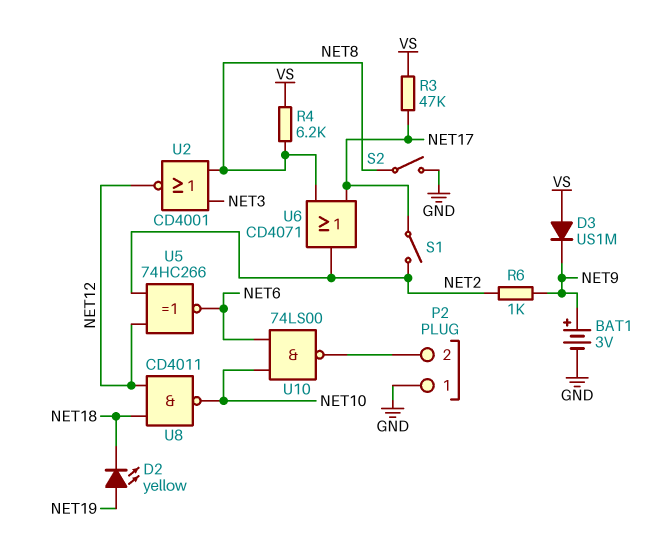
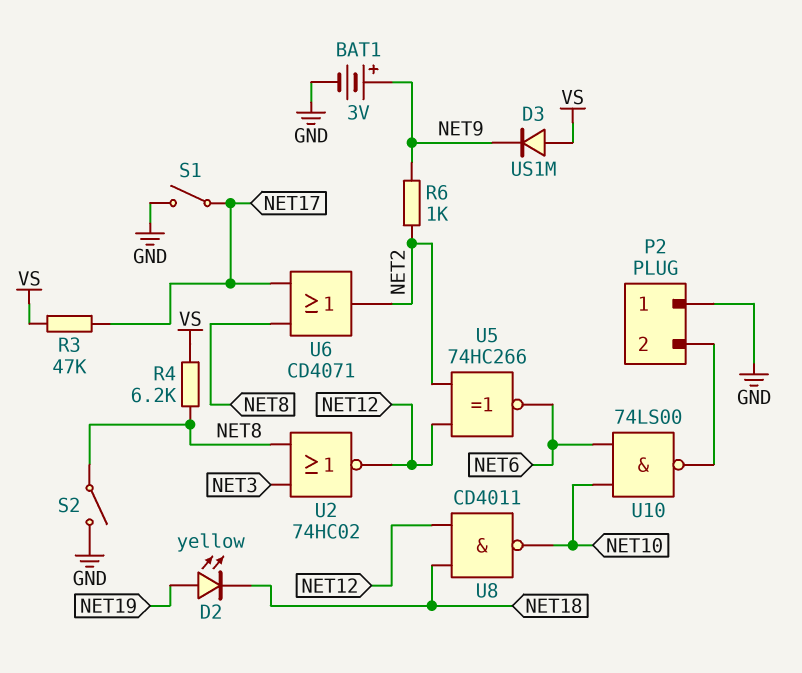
S1: switch (NET2, NET17) -> switch (GND, NET17)
U2: NOR CD4001 (in NET3, in NET8, out NET12) -> NOR 74HC02 (in NET3, in NET8, out NET12)

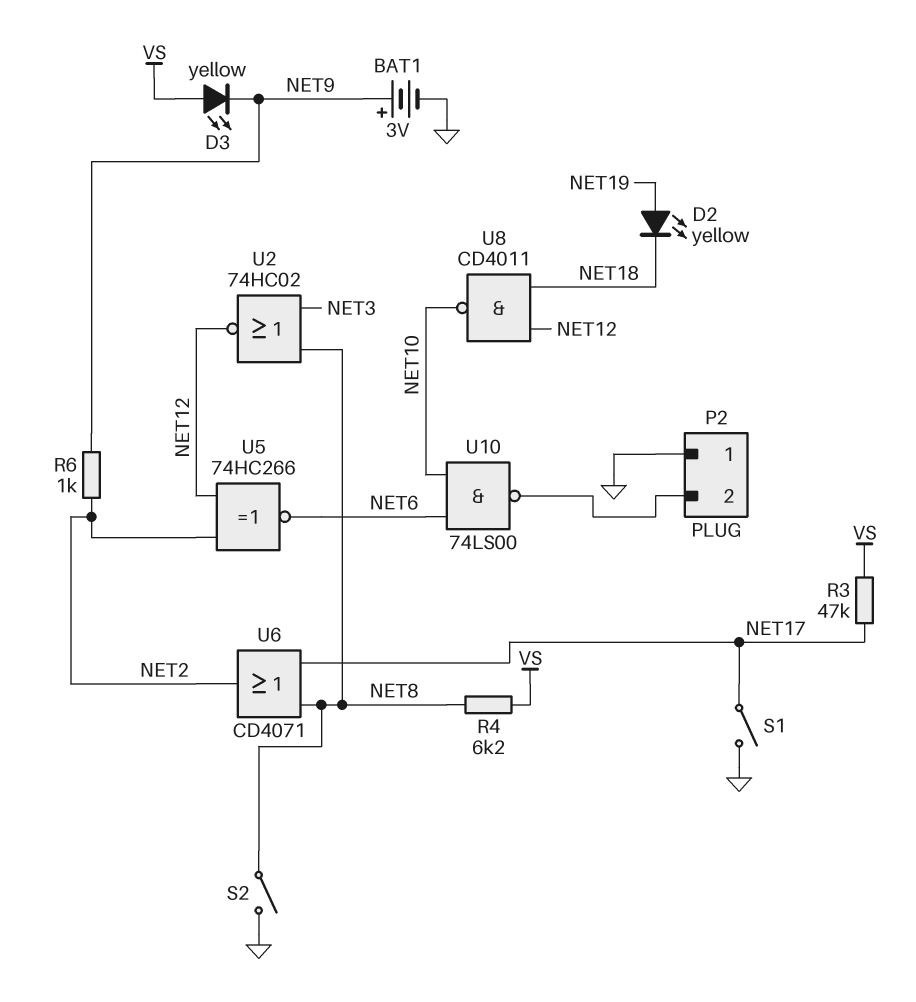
D3: diode US1M (A VS, K NET9) -> LED yellow (A VS, K NET9)

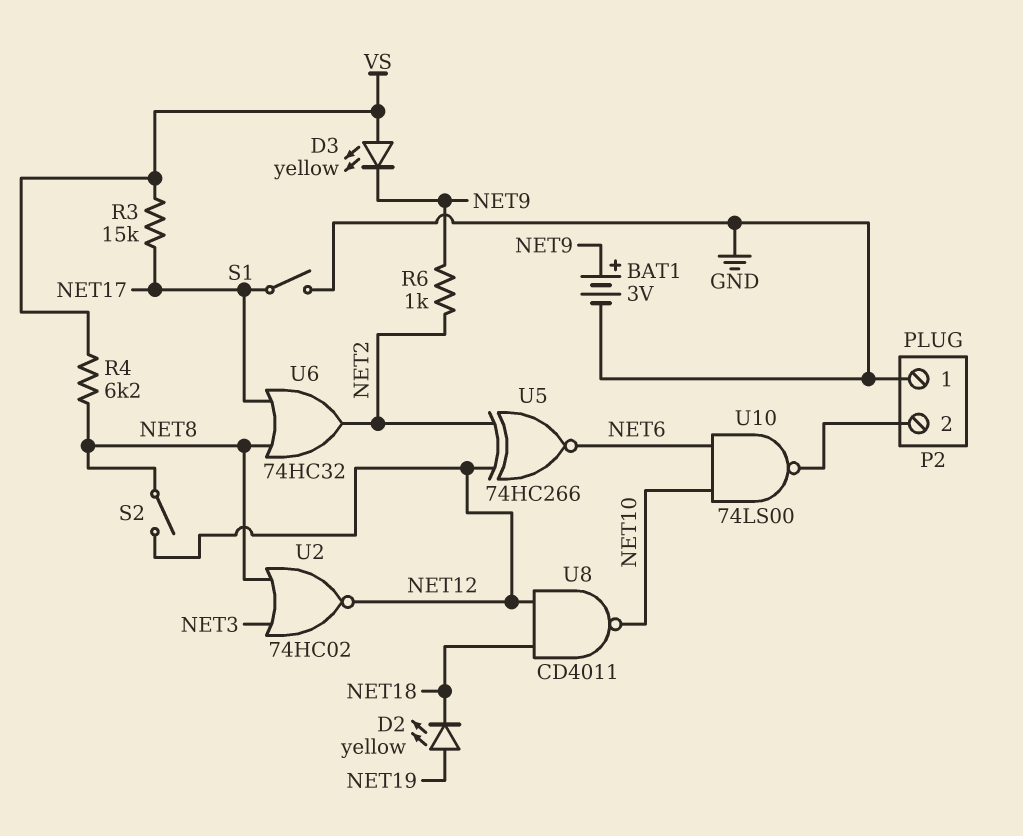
R3: 47k (NET17, VS) -> 15k (NET17, VS)
S2: switch (GND, NET8) -> switch (NET8, NET12)
U6: OR CD4071 (in NET8, in NET17, out NET2) -> OR 74HC32 (in NET8, in NET17, out NET2)

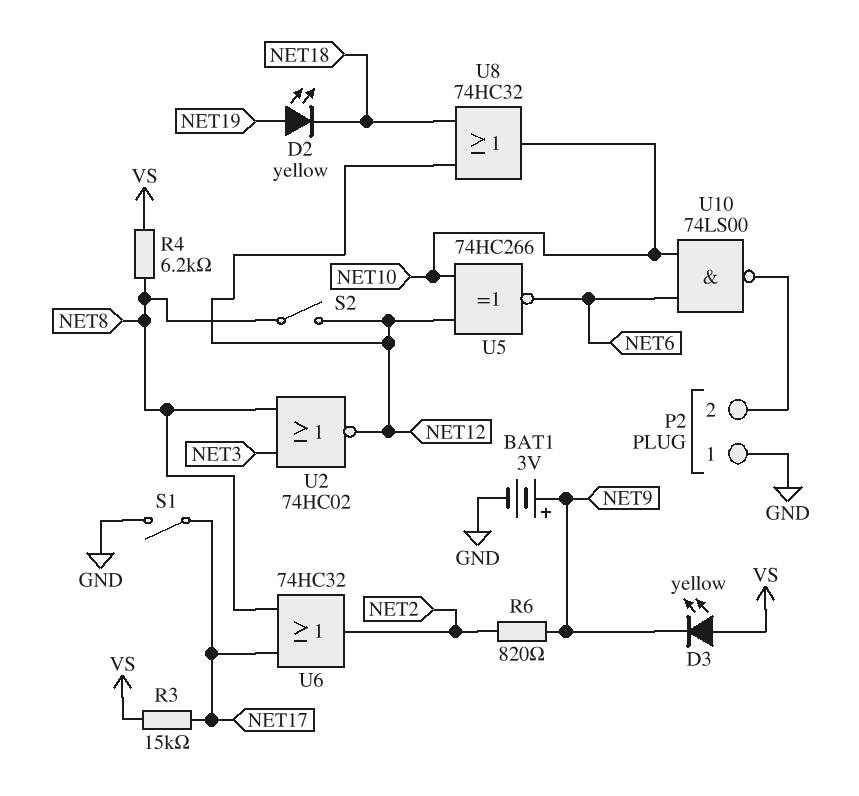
R6: 1k (NET2, NET9) -> 820 (NET2, NET9)
U5: XNOR 74HC266 (in NET2, in NET12, out NET6) -> XNOR 74HC266 (in NET10, in NET12, out NET6)
U8: NAND CD4011 (in NET12, in NET18, out NET10) -> OR 74HC32 (in NET12, in NET18, out NET10)

